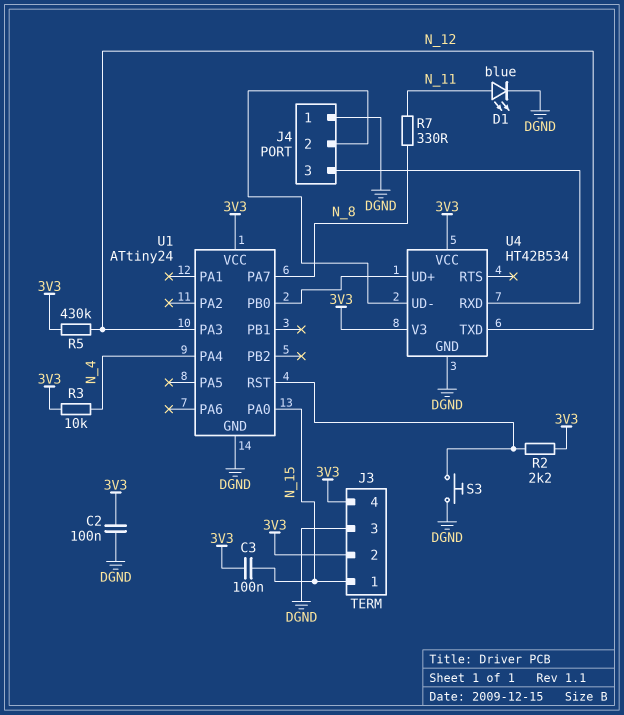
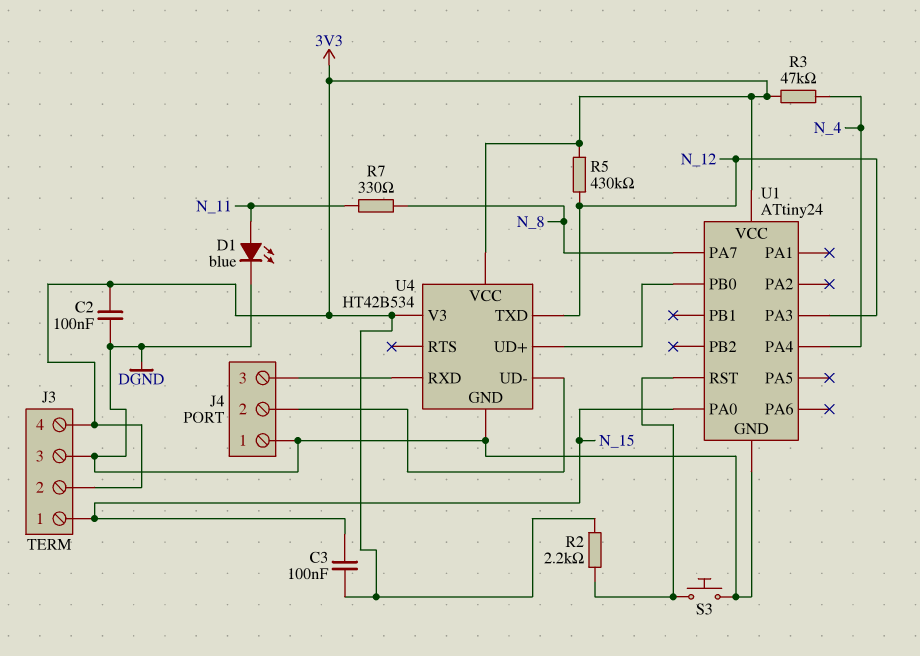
R3: 10k (3V3, N_4) -> 47k (3V3, N_4)

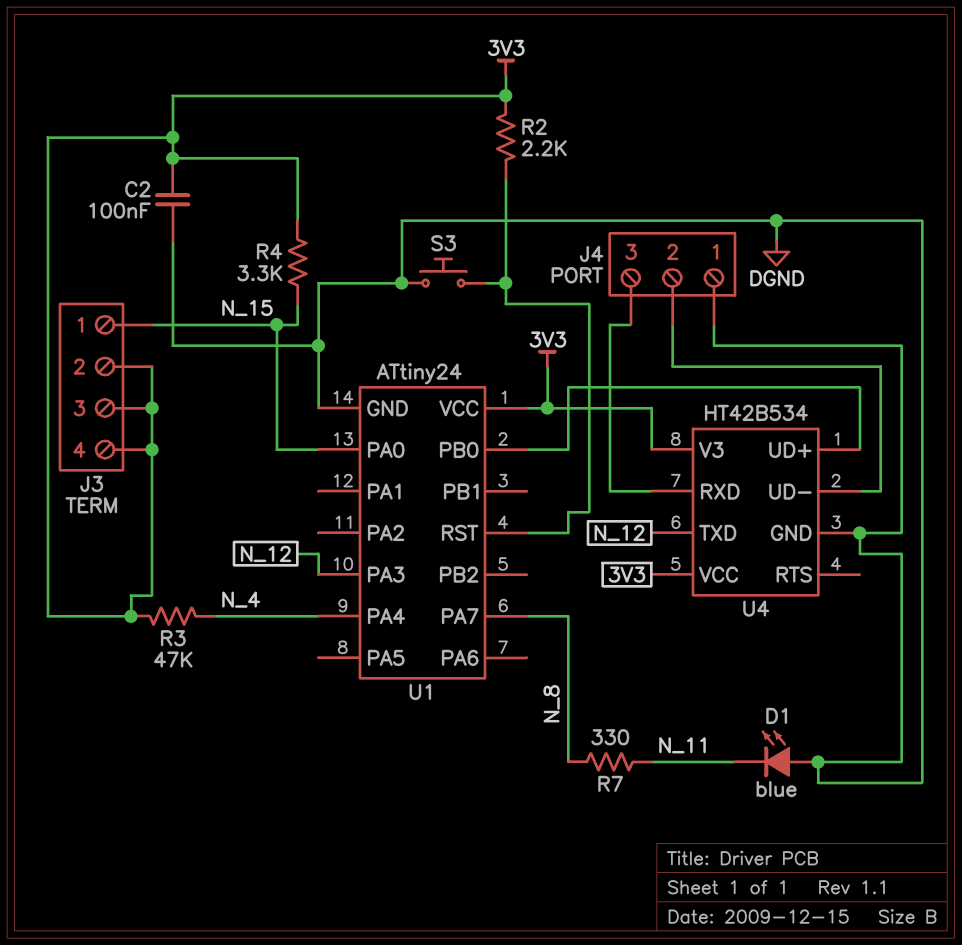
C3: 100nF (3V3, N_15) -> none
D1: LED blue (A N_11, K DGND) -> LED blue (A DGND, K N_11)
J3 pin 3: DGND -> 3V3
R4: none -> 3.3k (3V3, N_15)
R5: 430k (3V3, N_12) -> none

